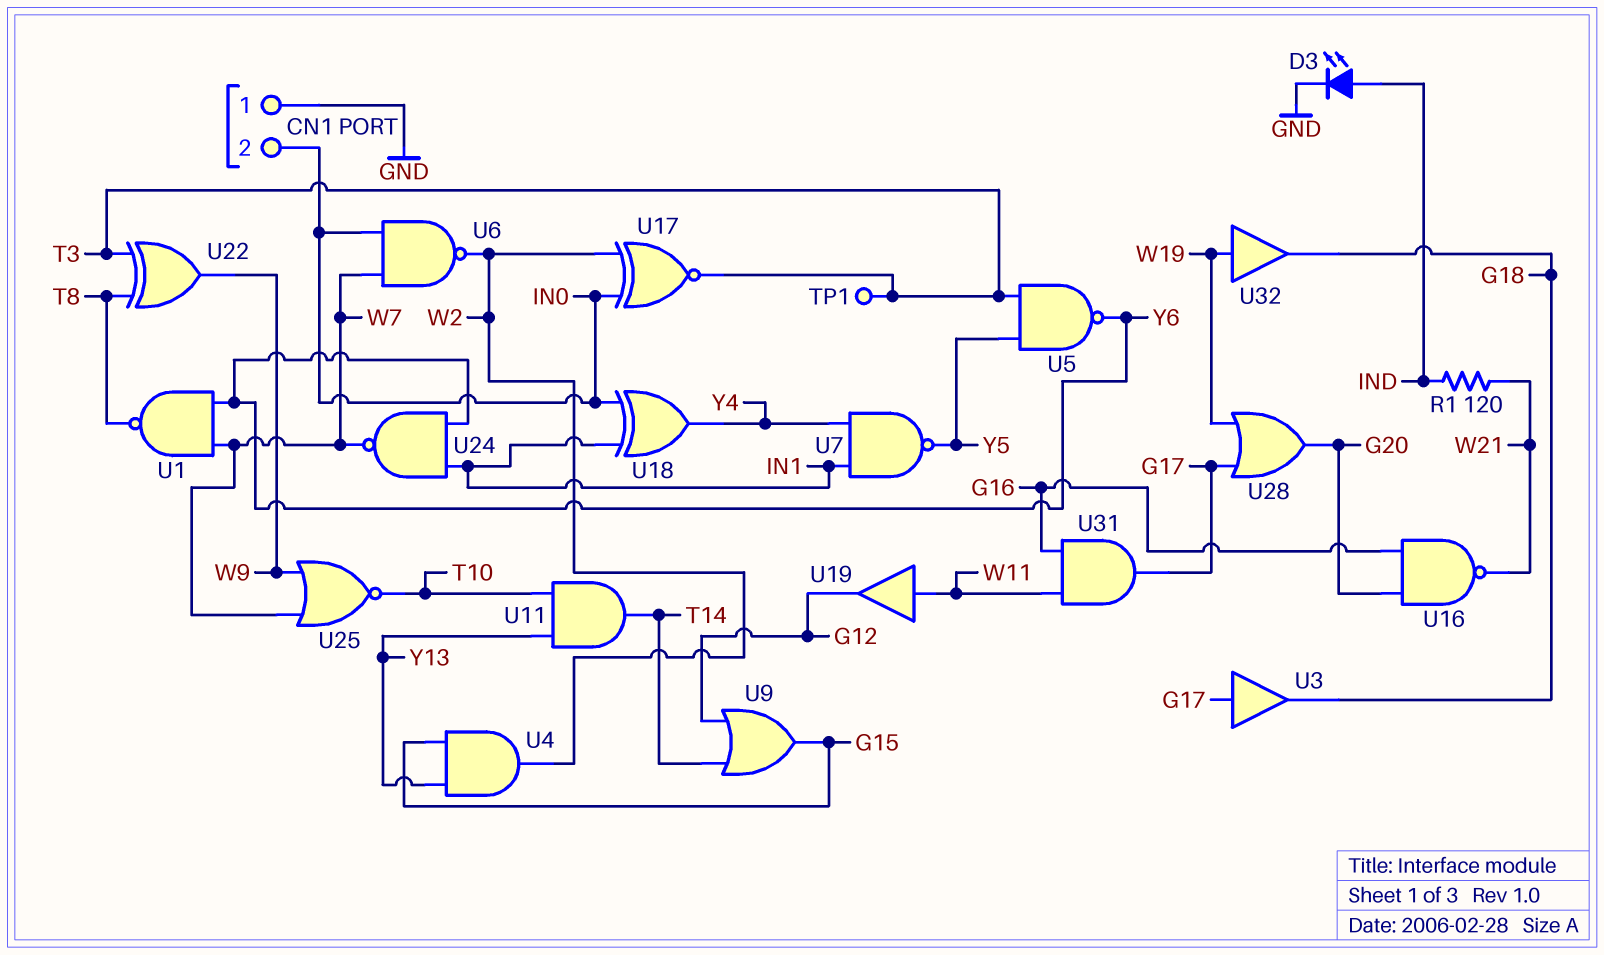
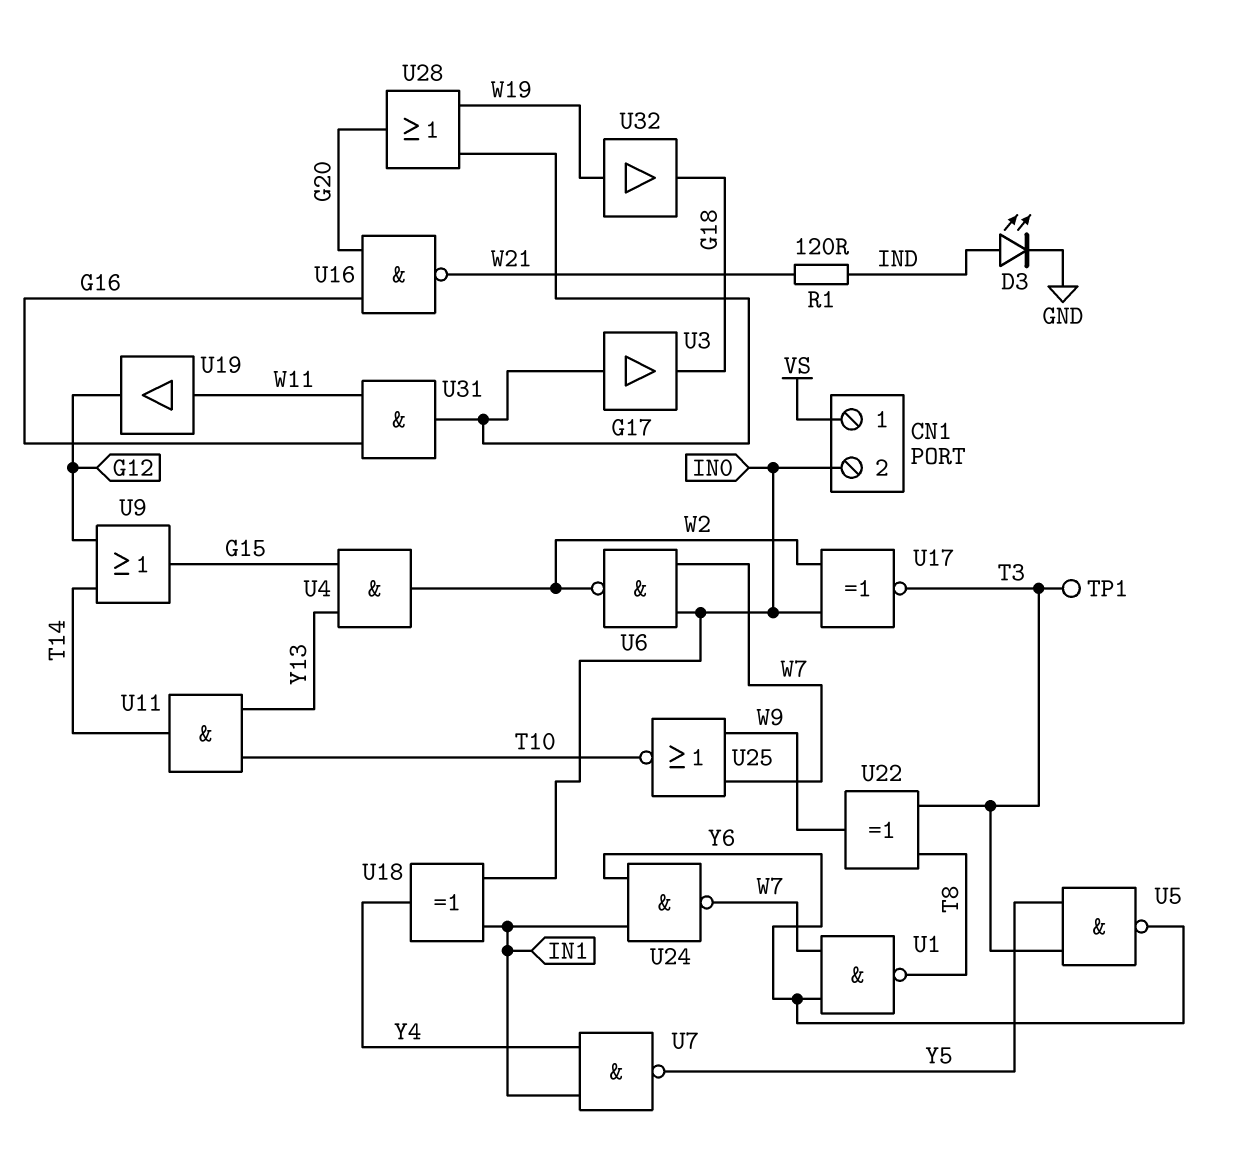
CN1 pin 1: GND -> VS

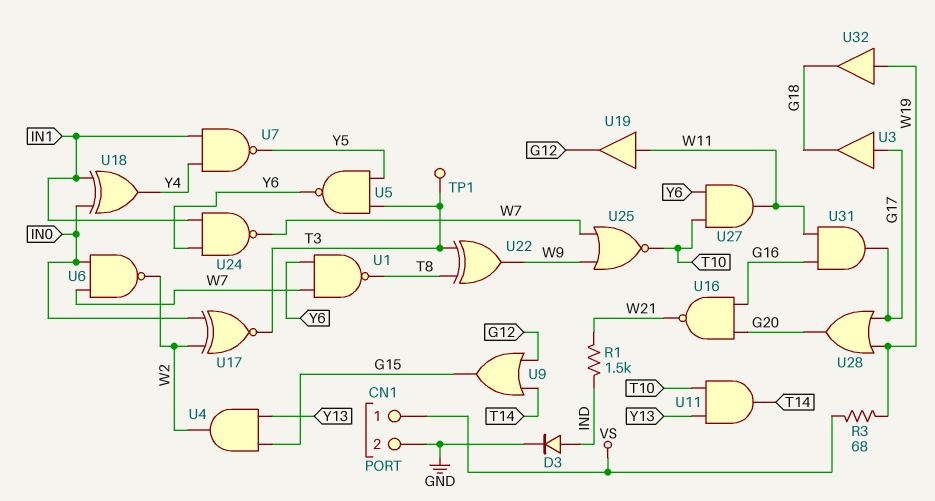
CN1 pin 2: IN0 -> GND
D3: LED (A IND, K GND) -> diode (A IND, K GND)
R1: 120 (IND, W21) -> 1.5k (IND, W21)
R3: none -> 68 (VS, W19)
U27: none -> AND (in T10, in Y6, out W11)

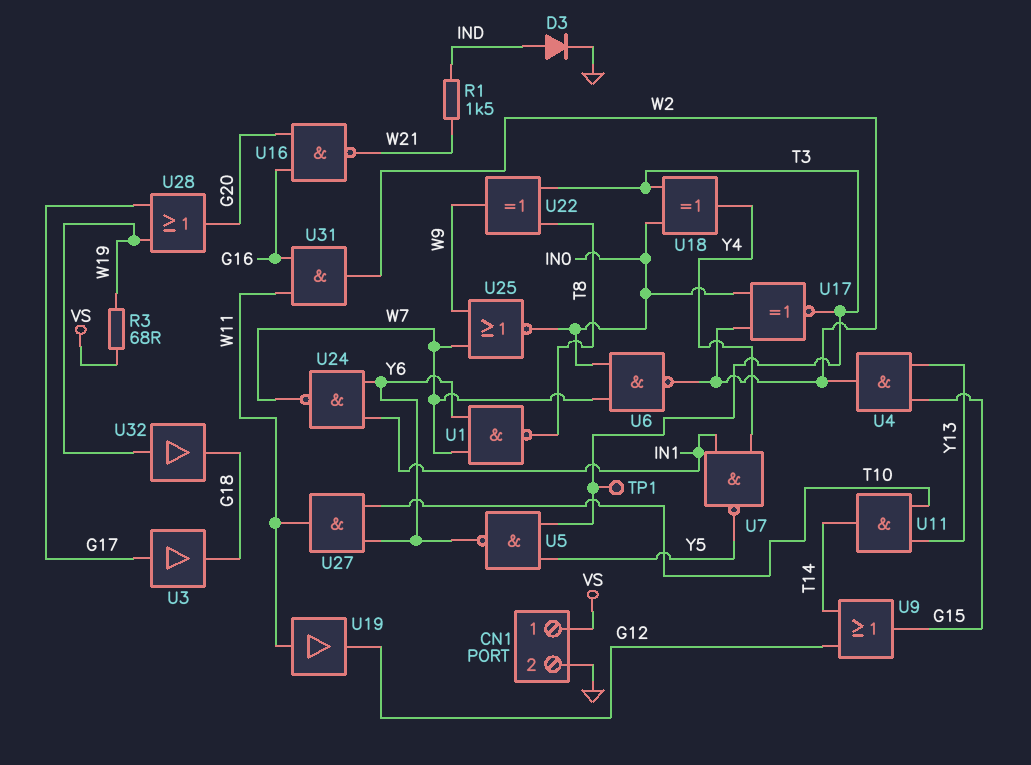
U18: XOR (in IN0, in IN1, out Y4) -> XOR (in IN0, in T3, out Y4)
U25: NOR (in W7, in W9, out T10) -> NOR (in W7, in W9, out IN0)
U31: AND (in G16, in W11, out G17) -> AND (in G16, in W11, out W2)

